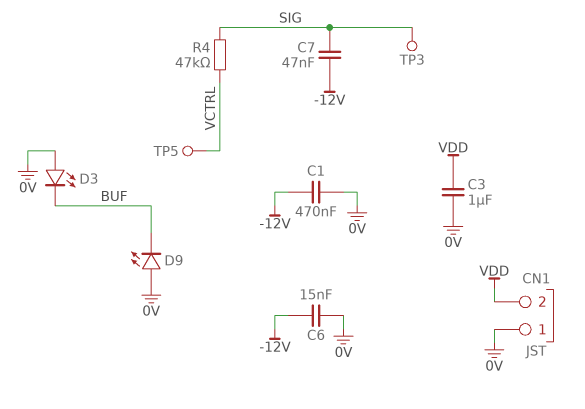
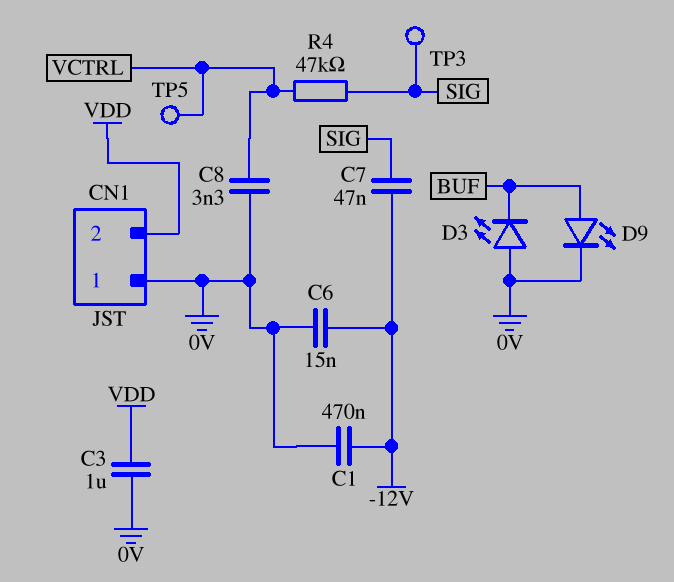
C8: none -> 3.3nF (0V, VCTRL)
D9: LED (A 0V, K BUF) -> LED (A BUF, K 0V)

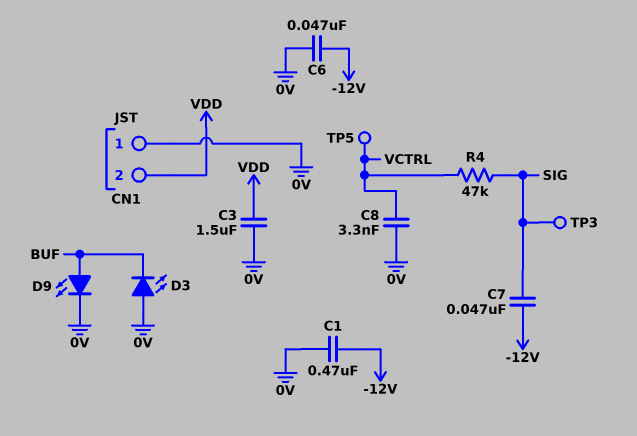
C3: 1uF (0V, VDD) -> 1.5uF (0V, VDD)
C6: 15nF (-12V, 0V) -> 47nF (-12V, 0V)

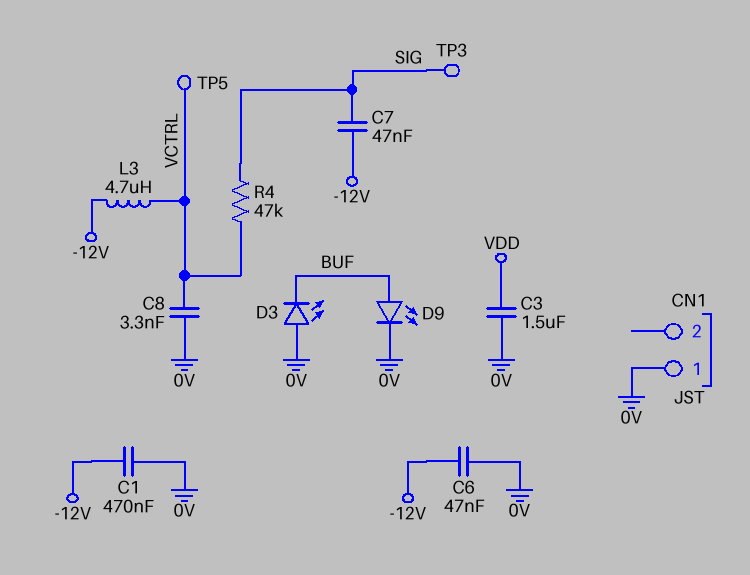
CN1 pin 2: VDD -> none
L3: none -> 4.7uH (-12V, VCTRL)

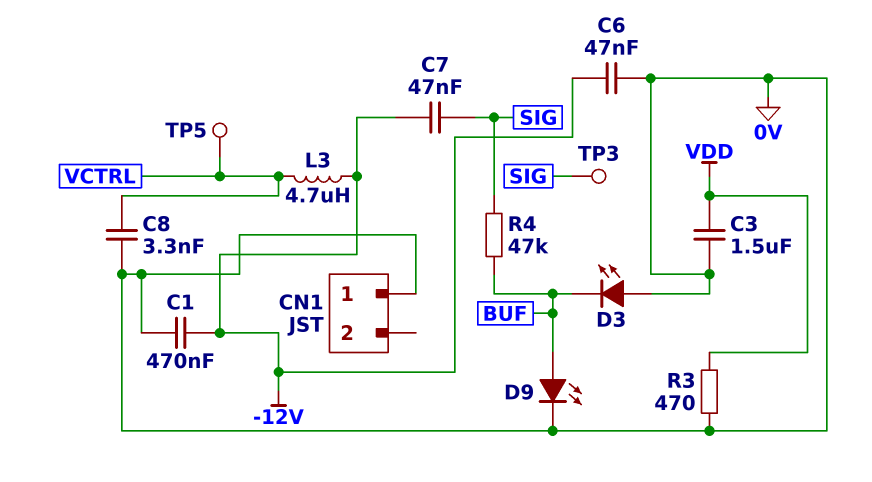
R3: none -> 470 (0V, VDD)
R4: 47k (SIG, VCTRL) -> 47k (BUF, SIG)

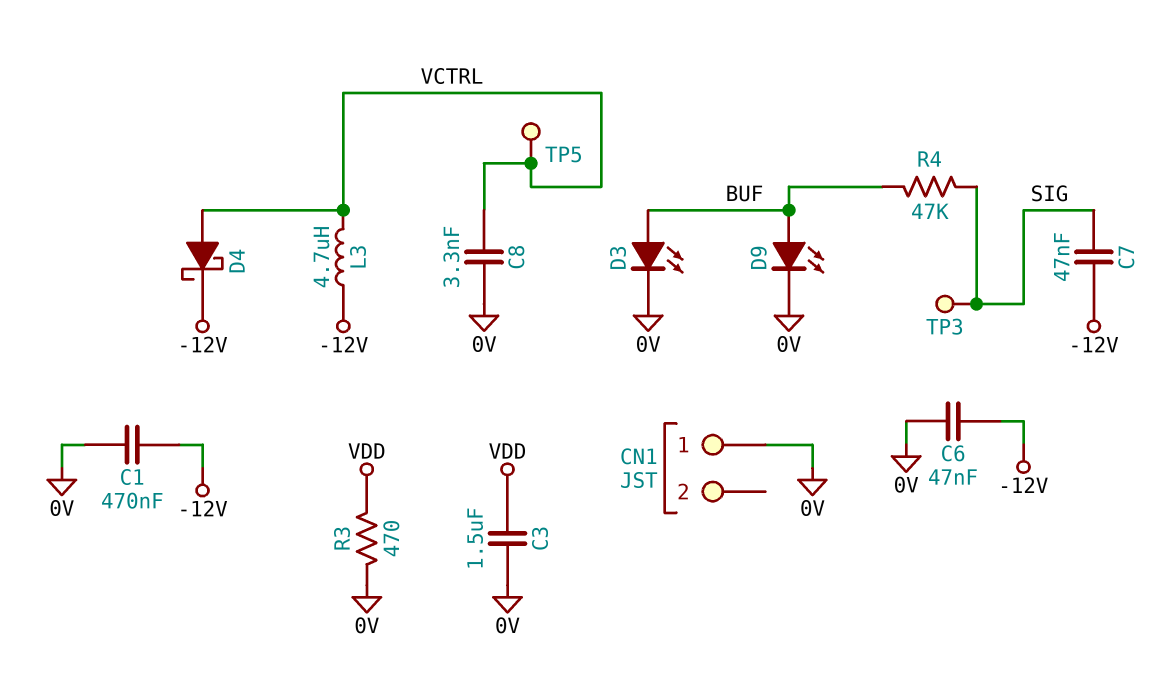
D3: LED (A 0V, K BUF) -> LED (A BUF, K 0V)
D4: none -> schottky (A VCTRL, K -12V)

